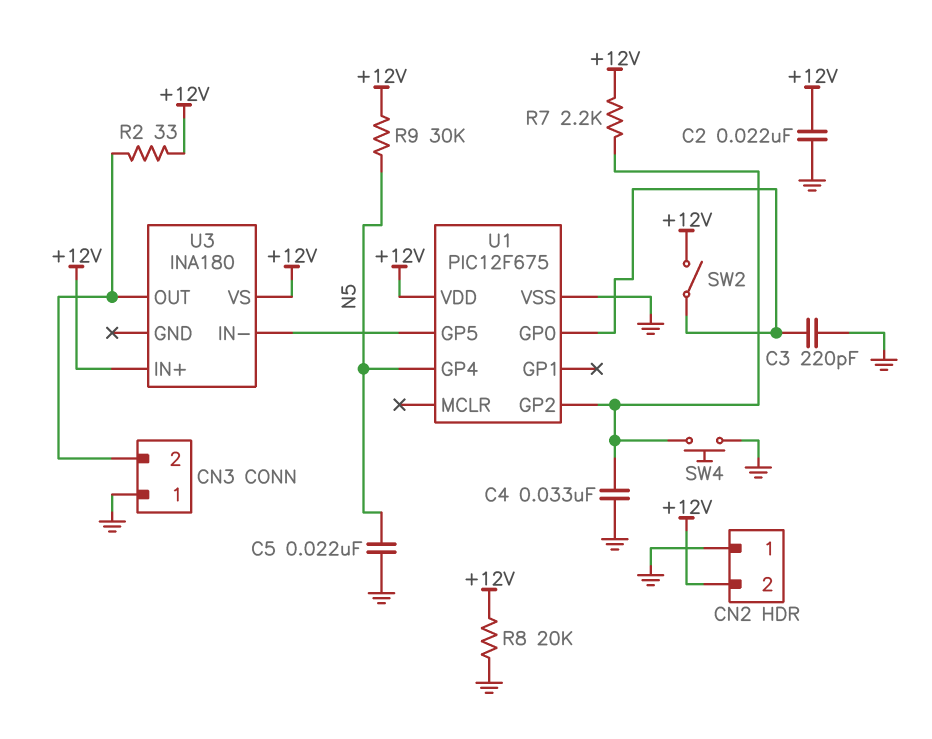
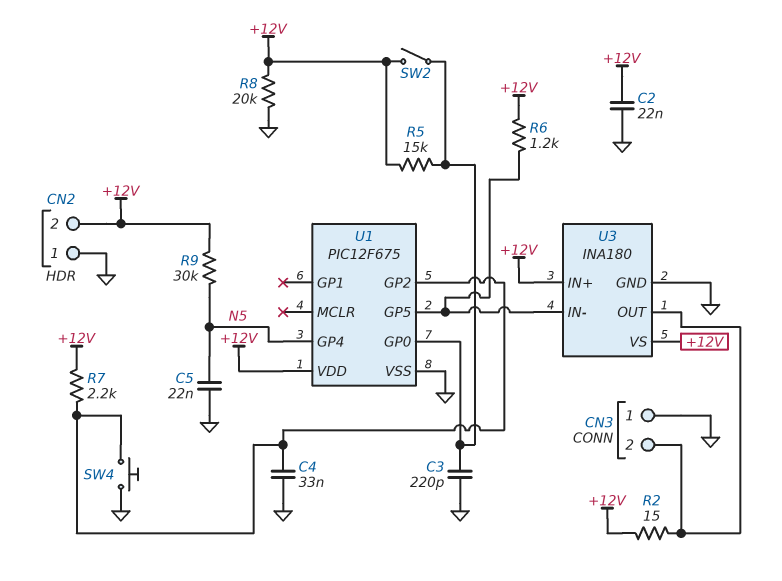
R2: 33 (+12V, CN3/2) -> 15 (+12V, CN3/2)
R5: none -> 15k (+12V, U1/GP0)
R6: none -> 1.2k (+12V, U1/GP5)
U3 pin GND: none -> GND

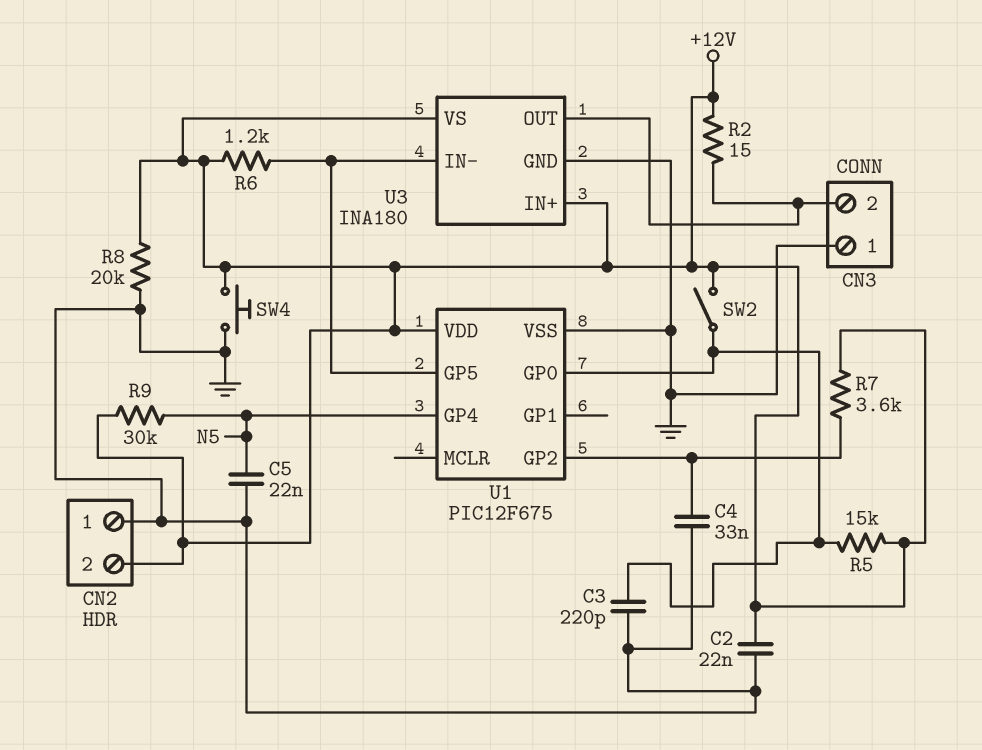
R7: 2.2k (+12V, U1/GP2) -> 3.6k (+12V, U1/GP2)
SW4: button (GND, U1/GP2) -> button (+12V, GND)

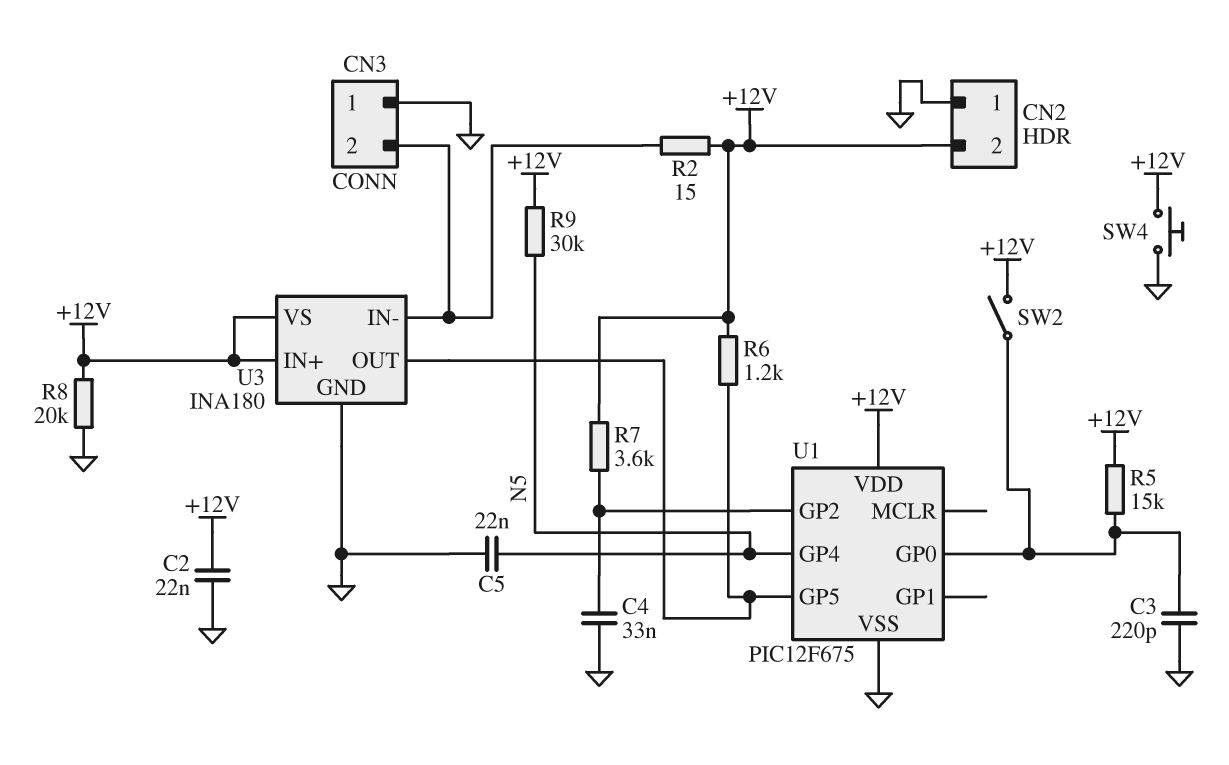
U3 pin IN-: U1/GP5 -> CN3/2
U3 pin OUT: CN3/2 -> U1/GP5

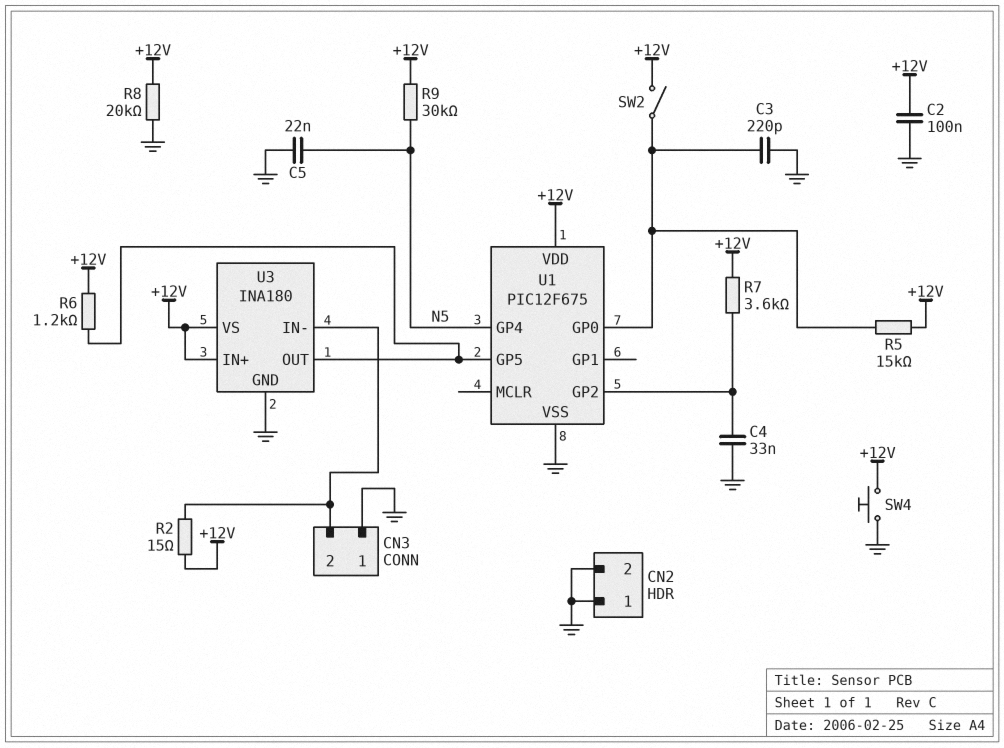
C2: 22nF (+12V, GND) -> 100nF (+12V, GND)
CN2 pin 2: +12V -> GND

